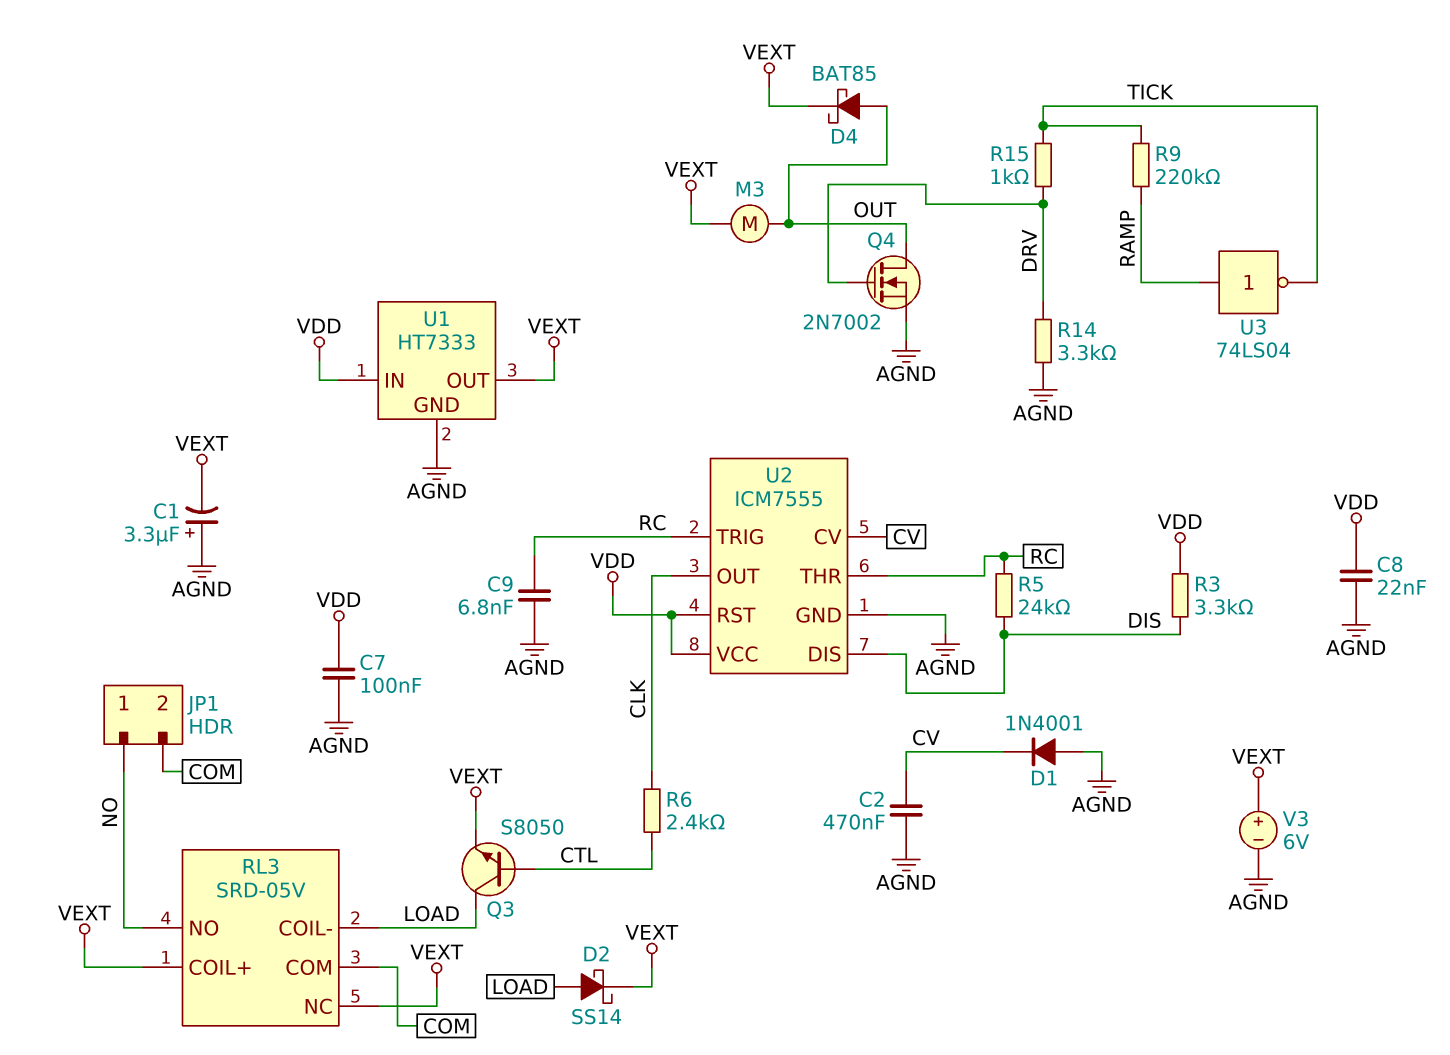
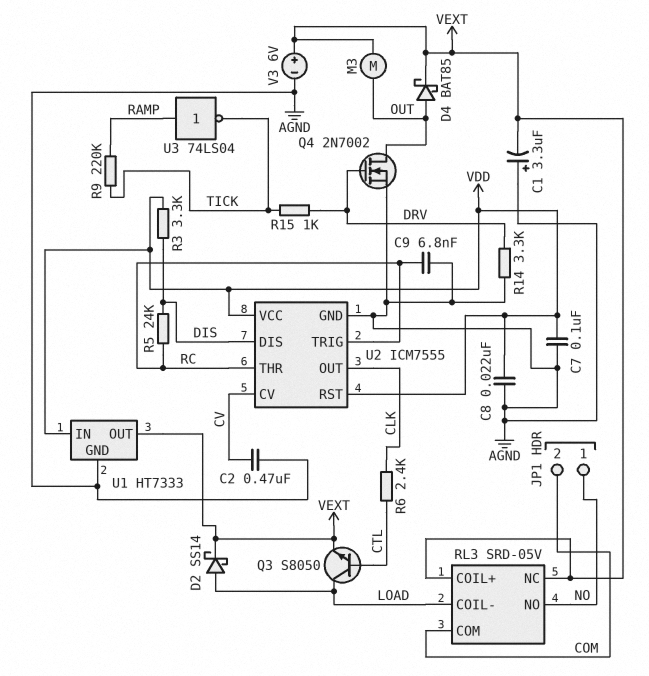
D1: diode 1N4001 (A AGND, K CV) -> none

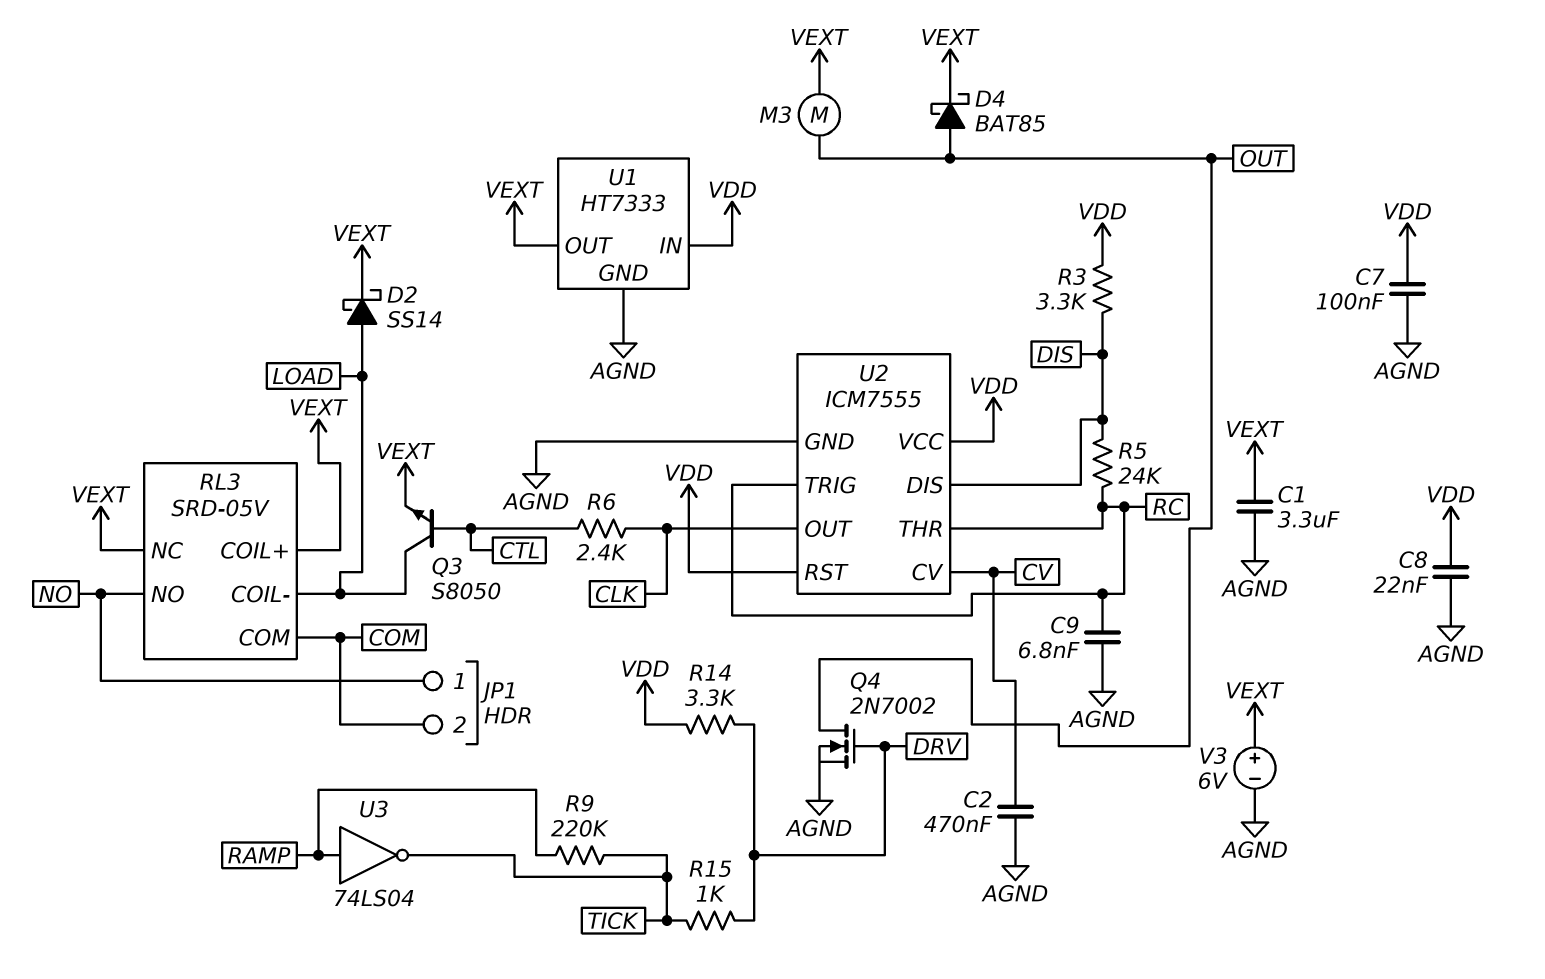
C1: 3.3uF (plus AGND, minus VEXT) -> 3.3uF (AGND, VEXT)
R14: 3.3k (AGND, DRV) -> 3.3k (DRV, VDD)

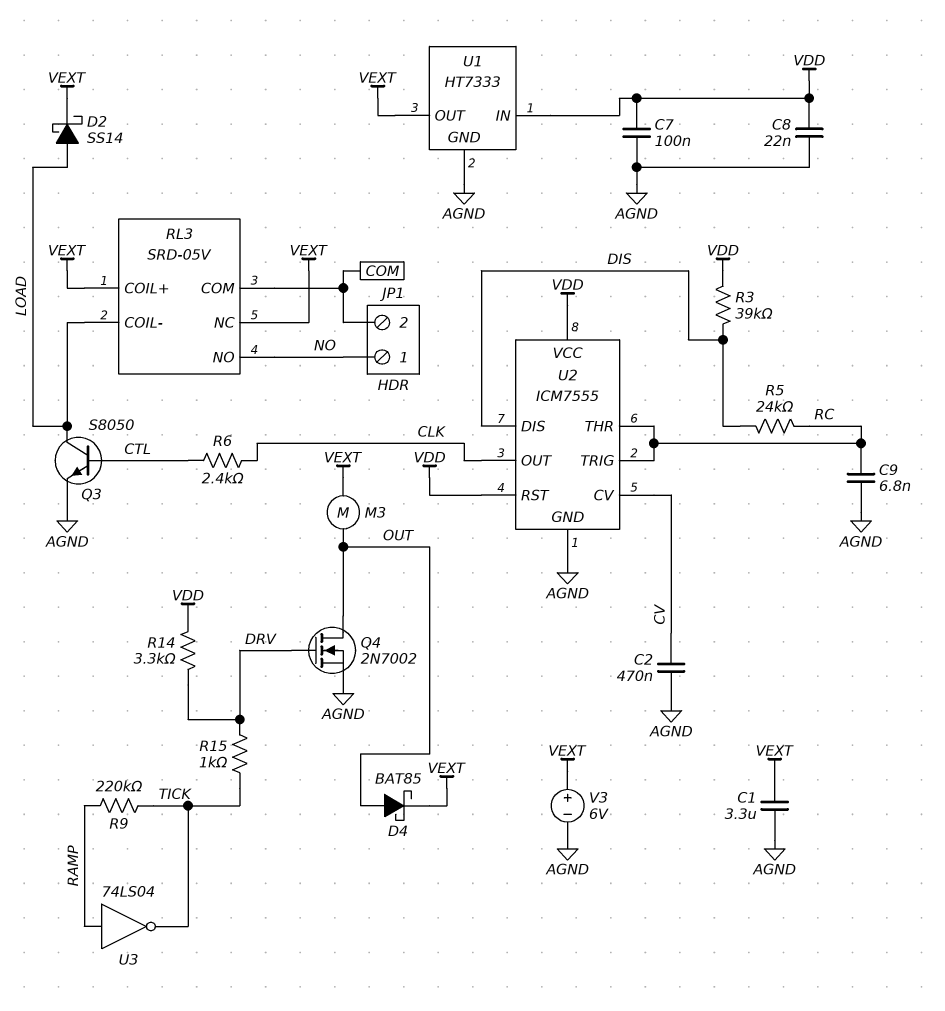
Q3: NPN S8050 (B CTL, C LOAD, E VEXT) -> NPN S8050 (B CTL, C LOAD, E AGND)
R3: 3.3k (DIS, VDD) -> 39k (DIS, VDD)

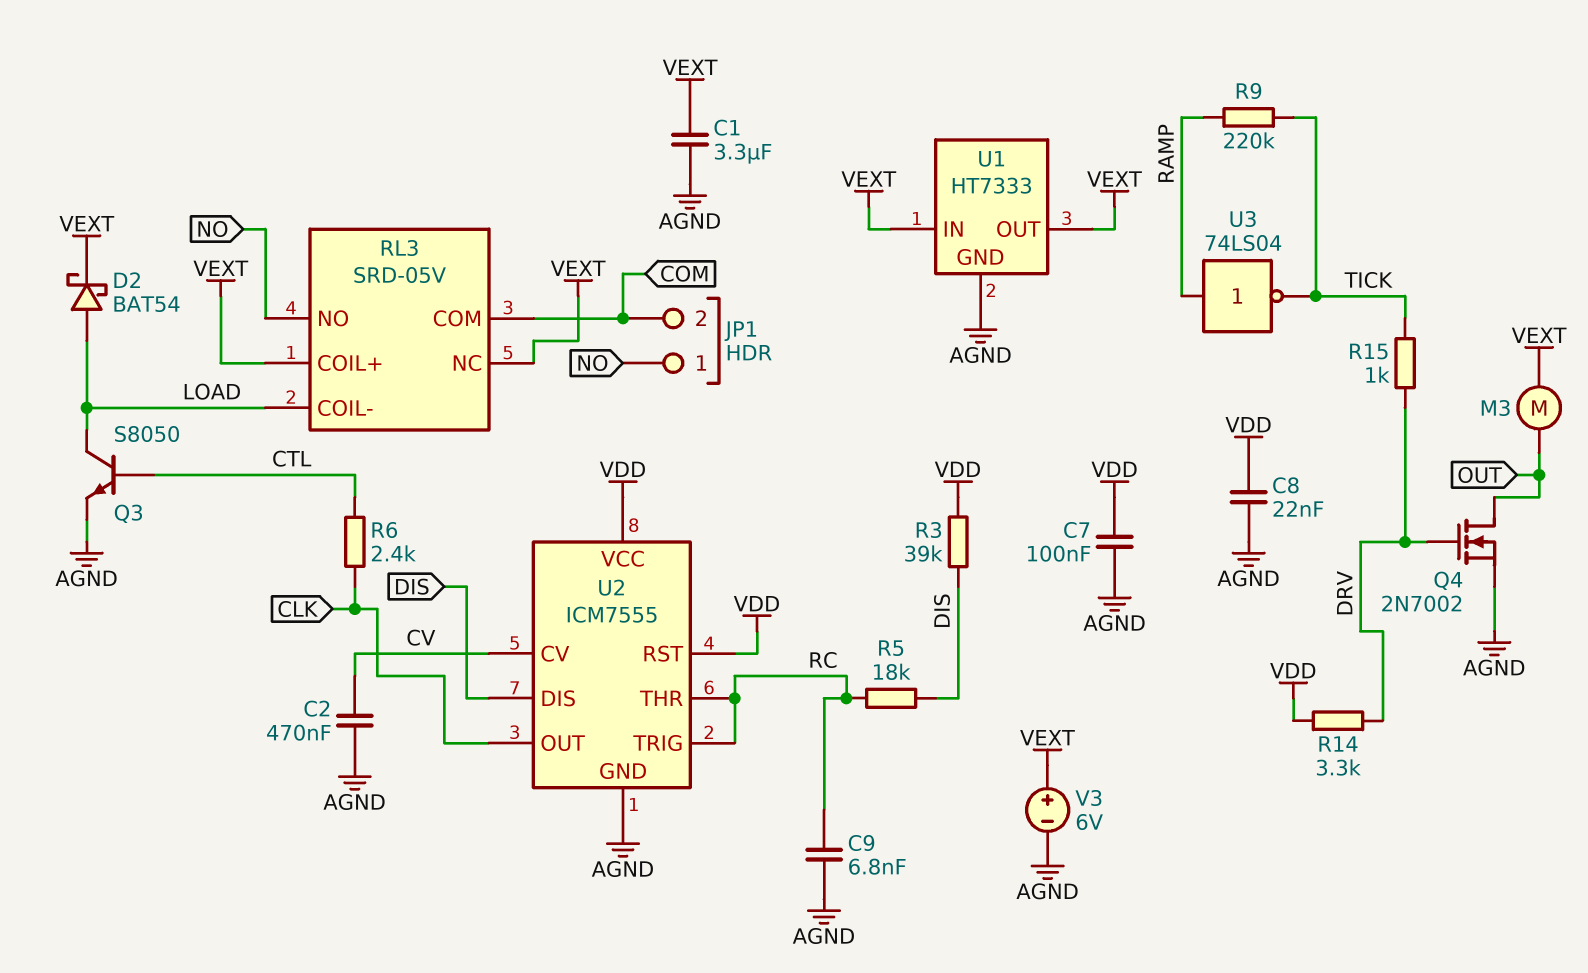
D2: schottky SS14 (A LOAD, K VEXT) -> schottky BAT54 (A LOAD, K VEXT)
D4: schottky BAT85 (A OUT, K VEXT) -> none
R5: 24k (DIS, RC) -> 18k (DIS, RC)
U1 pin IN: VDD -> VEXT

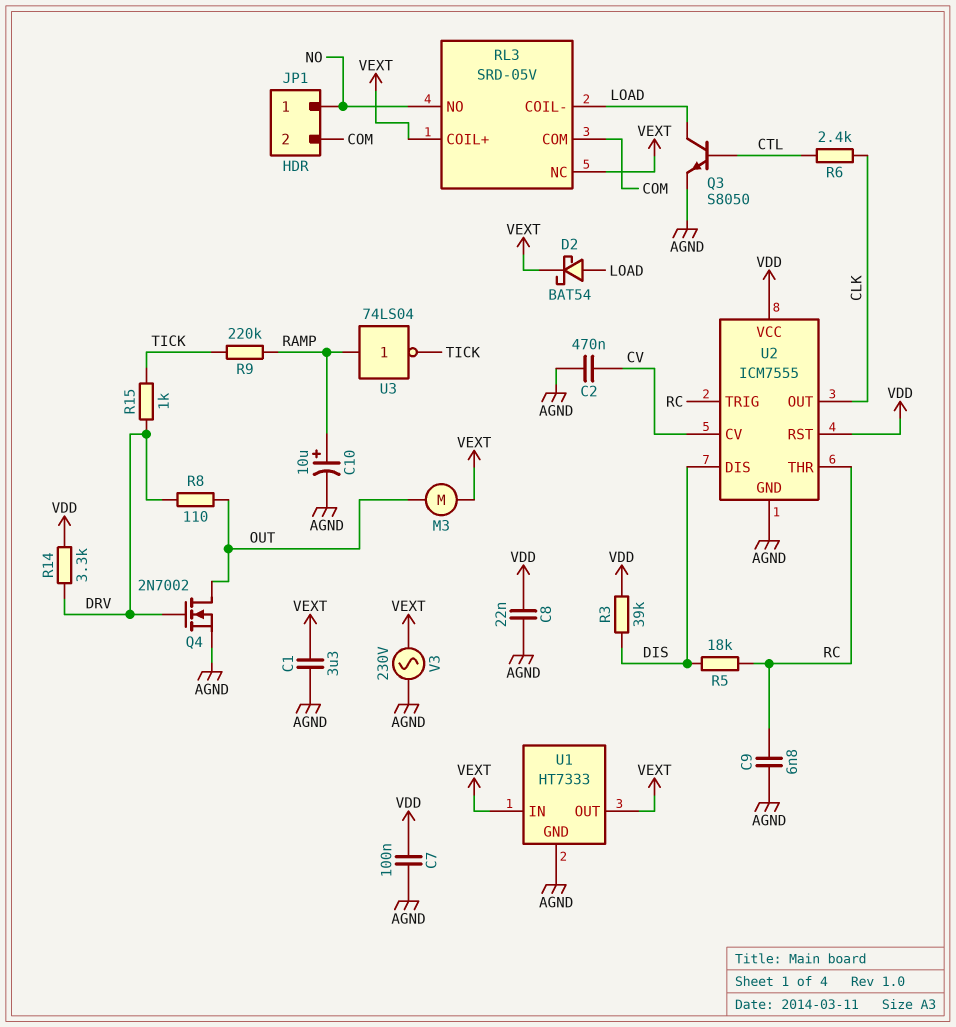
C10: none -> 10uF (plus RAMP, minus AGND)
R8: none -> 110 (DRV, OUT)
V3: 6V (plus VEXT, minus AGND) -> AC 230V (AGND, VEXT)

